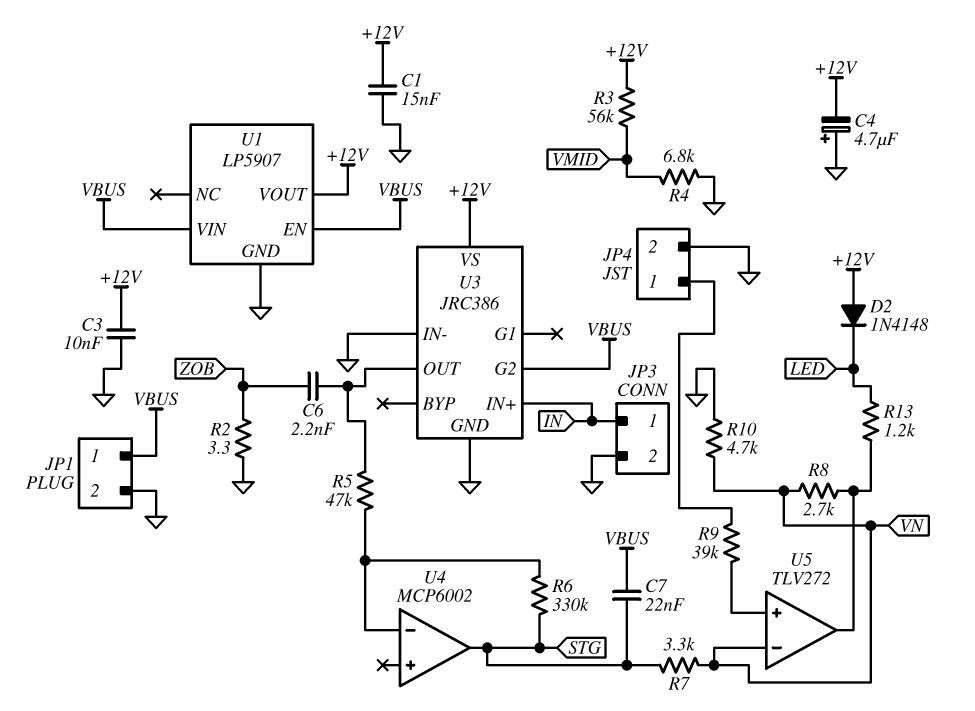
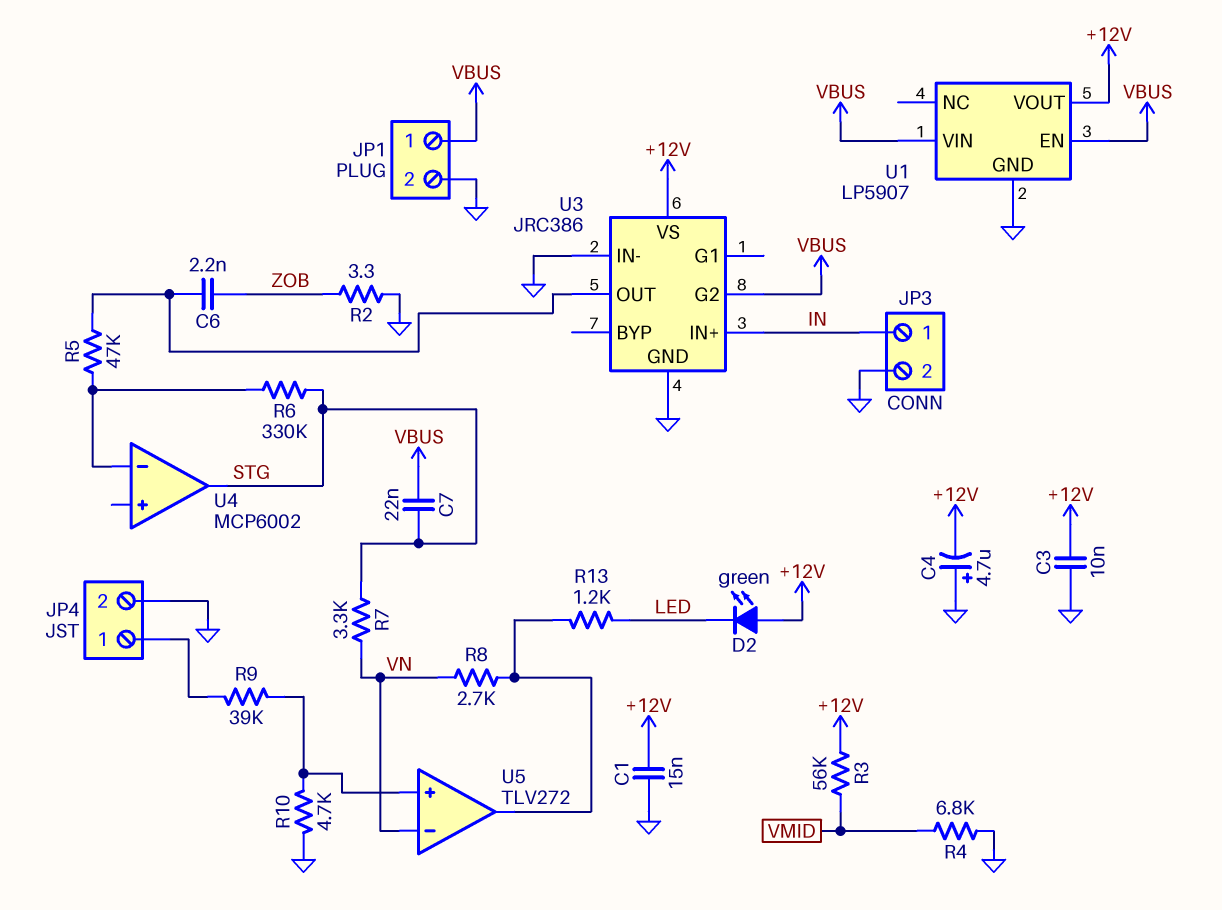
D2: diode 1N4148 (A +12V, K LED) -> LED green (A +12V, K LED)
R10: 4.7k (GND, VN) -> 4.7k (GND, U5/in+)

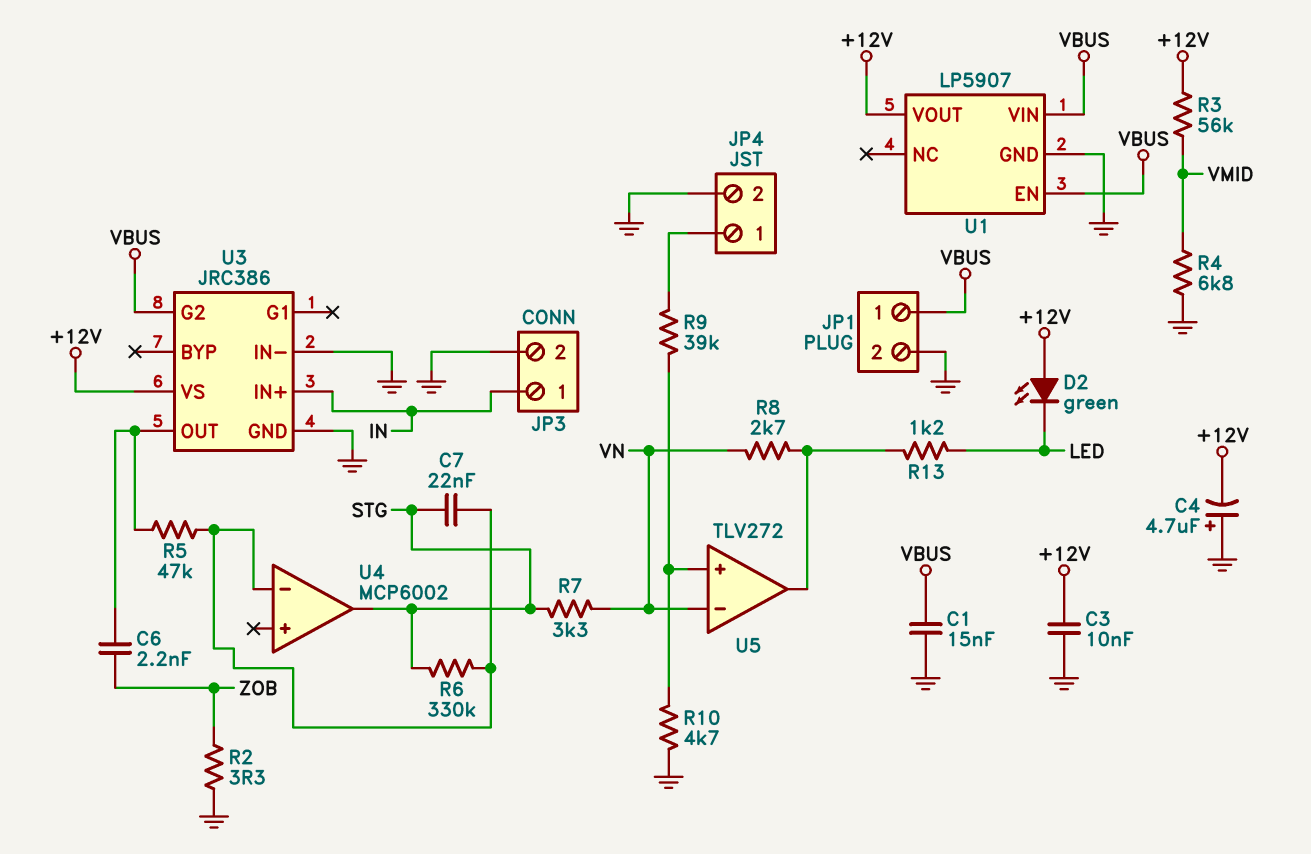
C1: 15nF (+12V, GND) -> 15nF (GND, VBUS)
C7: 22nF (STG, VBUS) -> 22nF (STG, U4/in-)

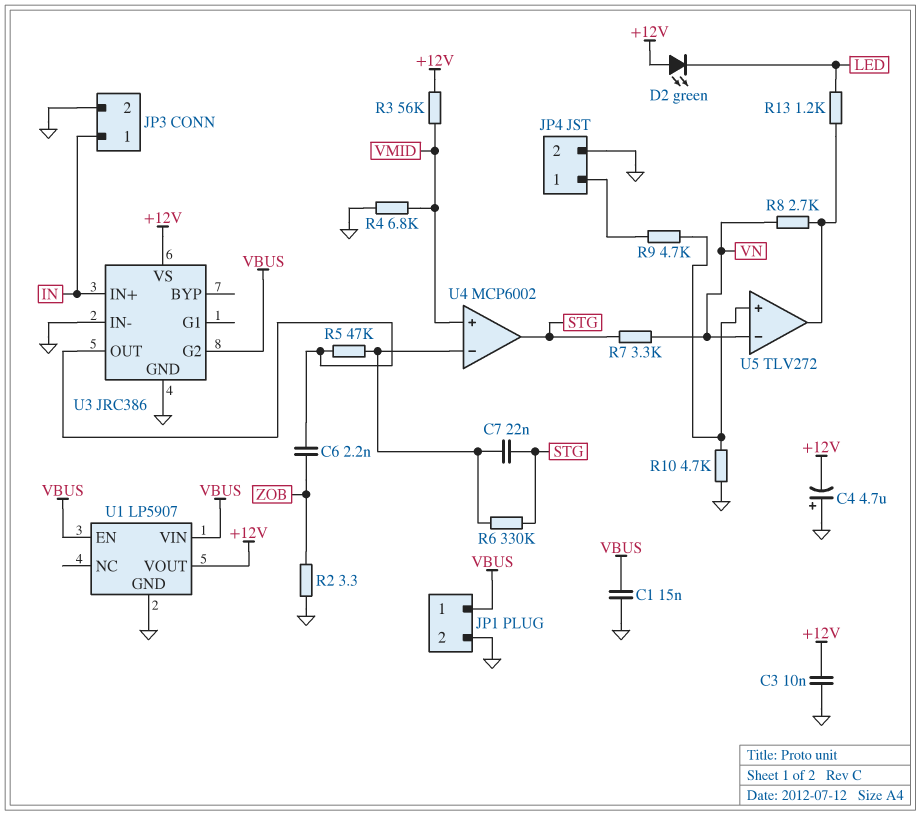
R9: 39k (JP4/1, U5/in+) -> 4.7k (JP4/1, U5/in+)
U4 pin in+: none -> VMID

